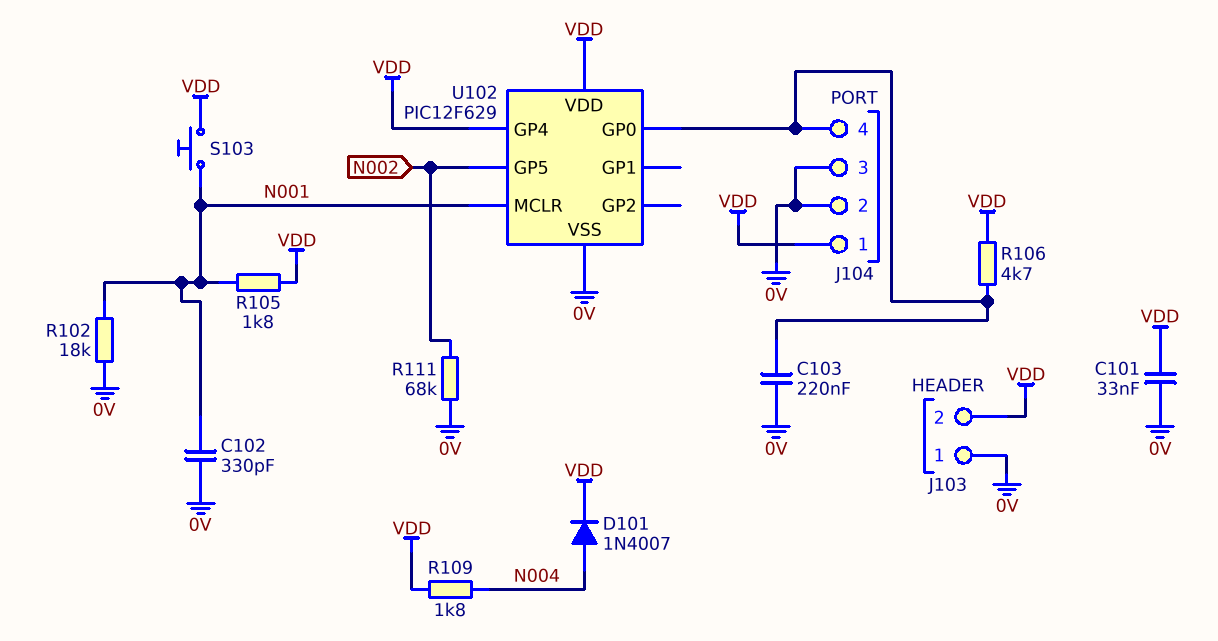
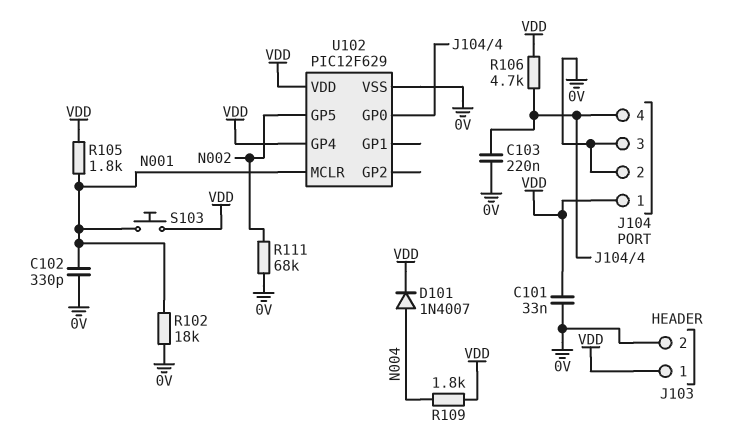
J103 pin 1: 0V -> VDD
J103 pin 2: VDD -> 0V

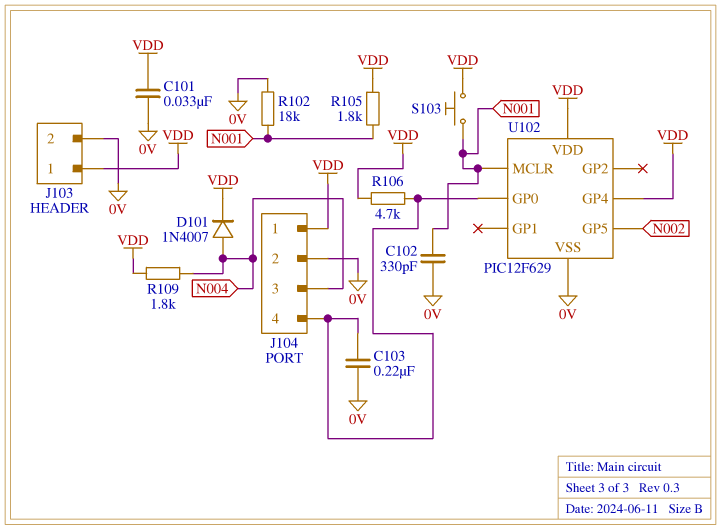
J104 pin 3: 0V -> N004
R111: 68k (0V, N002) -> none

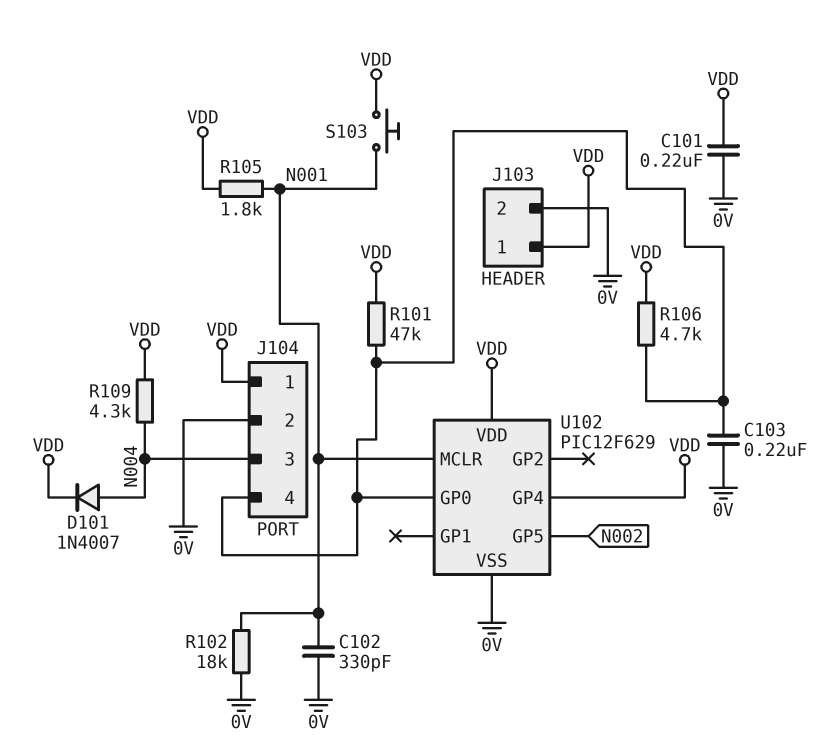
C101: 33nF (0V, VDD) -> 220nF (0V, VDD)
R101: none -> 47k (J104/4, VDD)
R109: 1.8k (N004, VDD) -> 4.3k (N004, VDD)

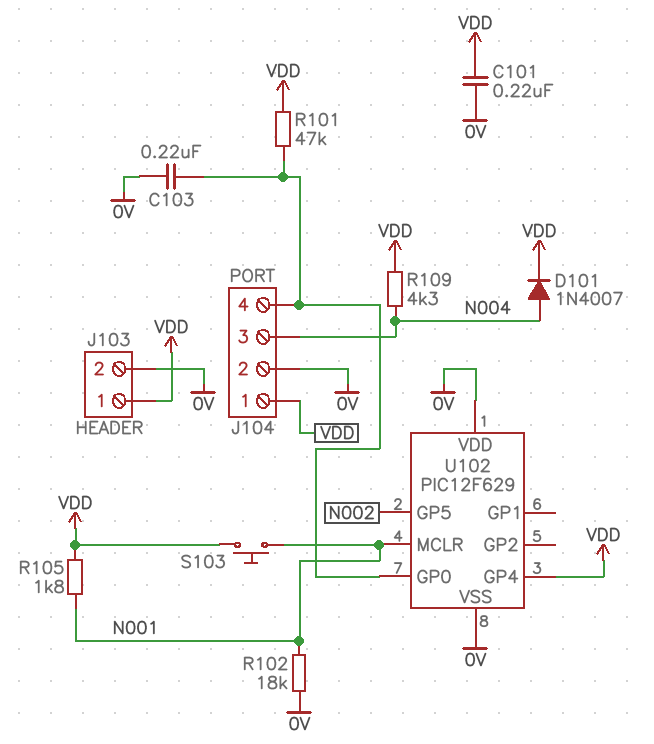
C102: 330pF (0V, N001) -> none
R106: 4.7k (J104/4, VDD) -> none
U102 pin VDD: VDD -> 0V

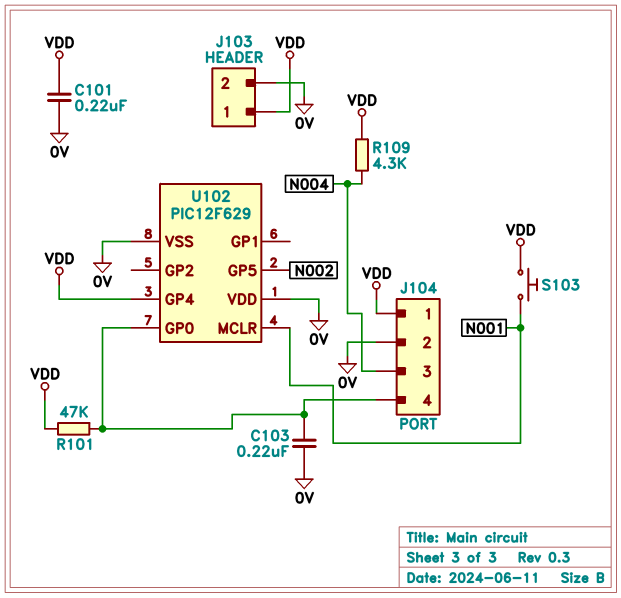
D101: diode 1N4007 (A N004, K VDD) -> none
R102: 18k (0V, N001) -> none
R105: 1.8k (N001, VDD) -> none

